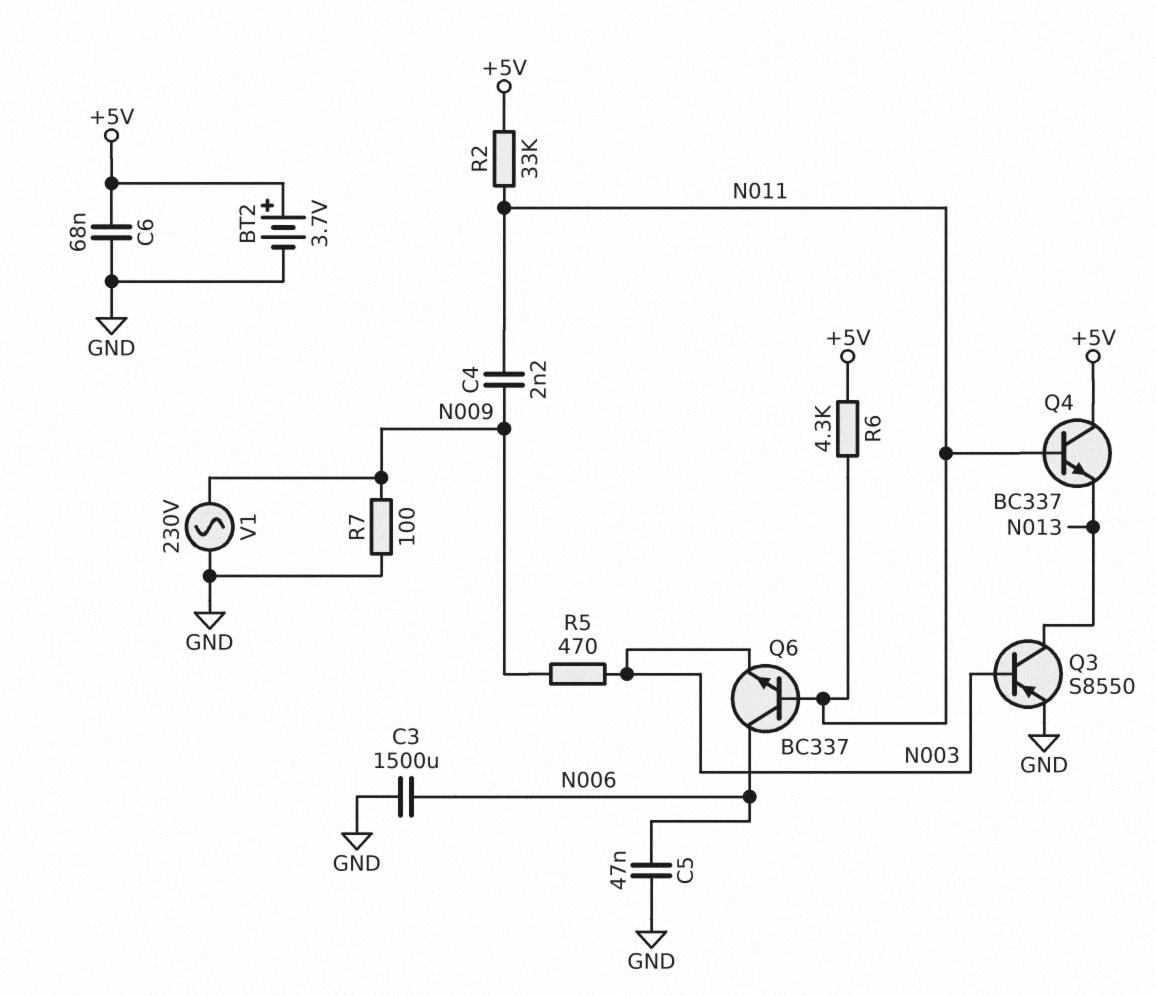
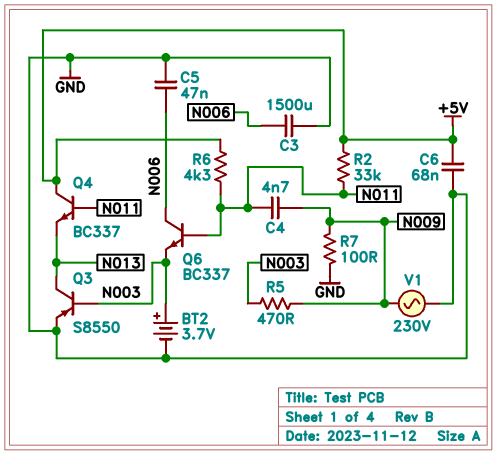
BT2: 3.7V (plus +5V, minus GND) -> 3.7V (plus N003, minus GND)
C4: 2.2nF (N009, N011) -> 4.7nF (N009, N011)

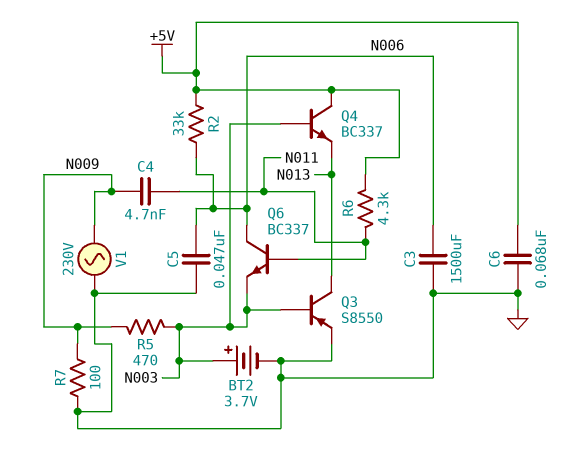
Q4: NPN BC337 (B N011, C +5V, E N013) -> NPN BC337 (B N003, C +5V, E N013)
R2: 33k (+5V, N011) -> 33k (+5V, N006)

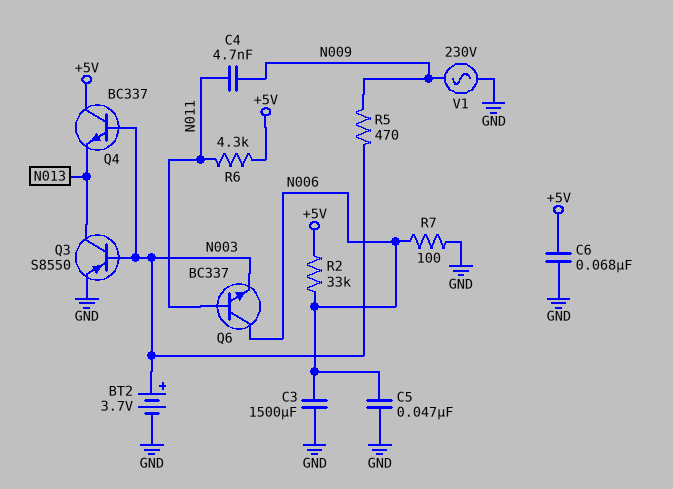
R7: 100 (GND, N009) -> 100 (GND, N006)

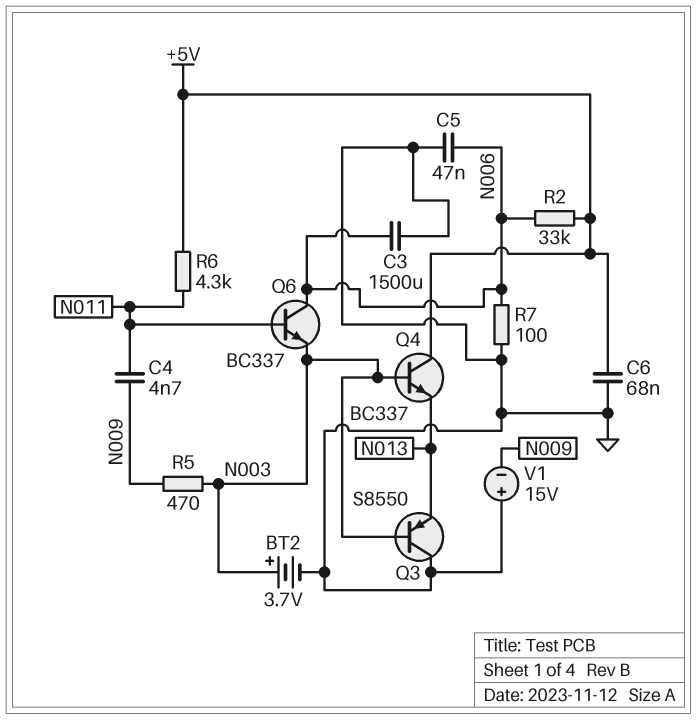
Q3: PNP S8550 (B N003, C N013, E GND) -> PNP S8550 (B N003, C GND, E N013)
V1: AC 230V (GND, N009) -> 15V (plus GND, minus N009)

